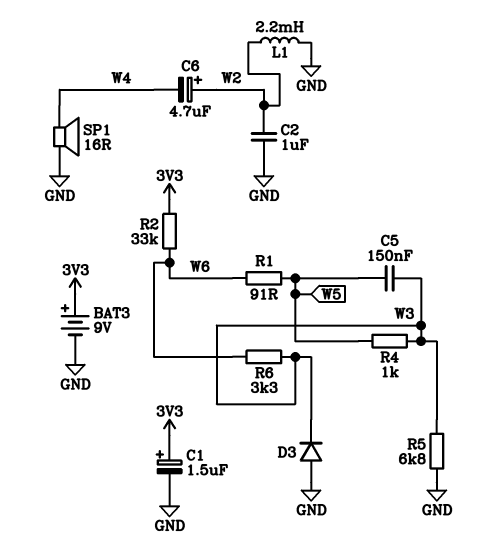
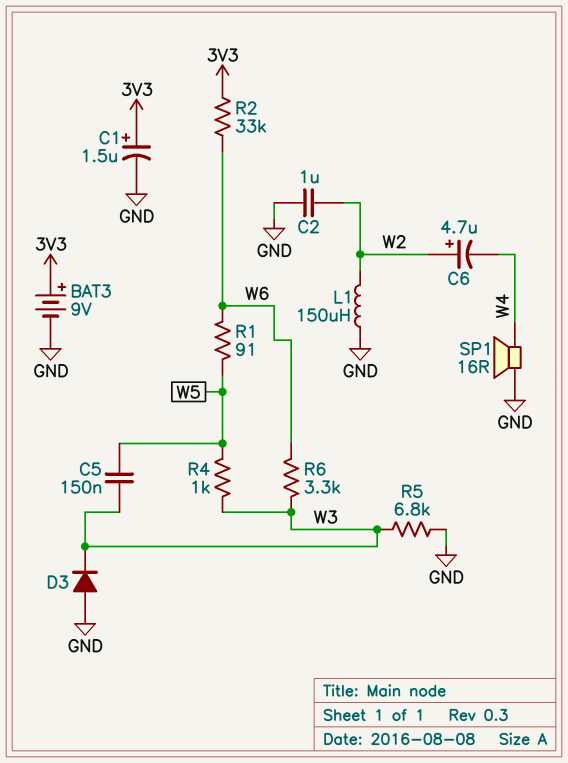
L1: 2.2mH (GND, W2) -> 150uH (GND, W2)

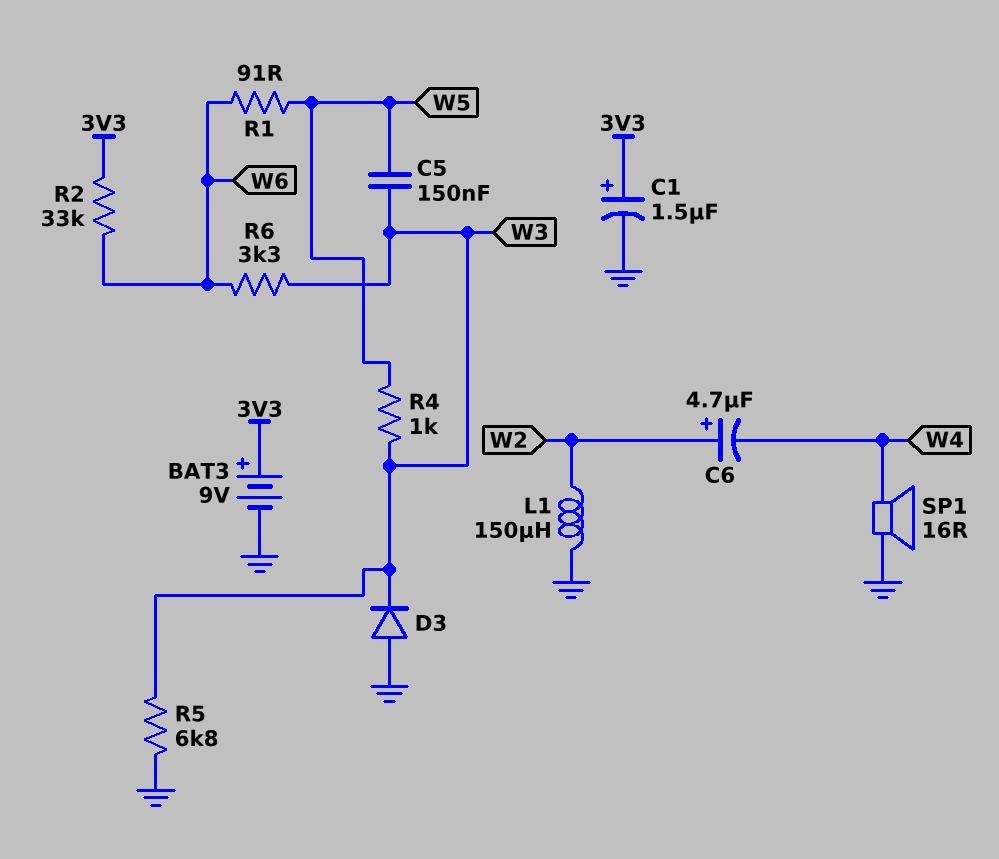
C2: 1uF (GND, W2) -> none

